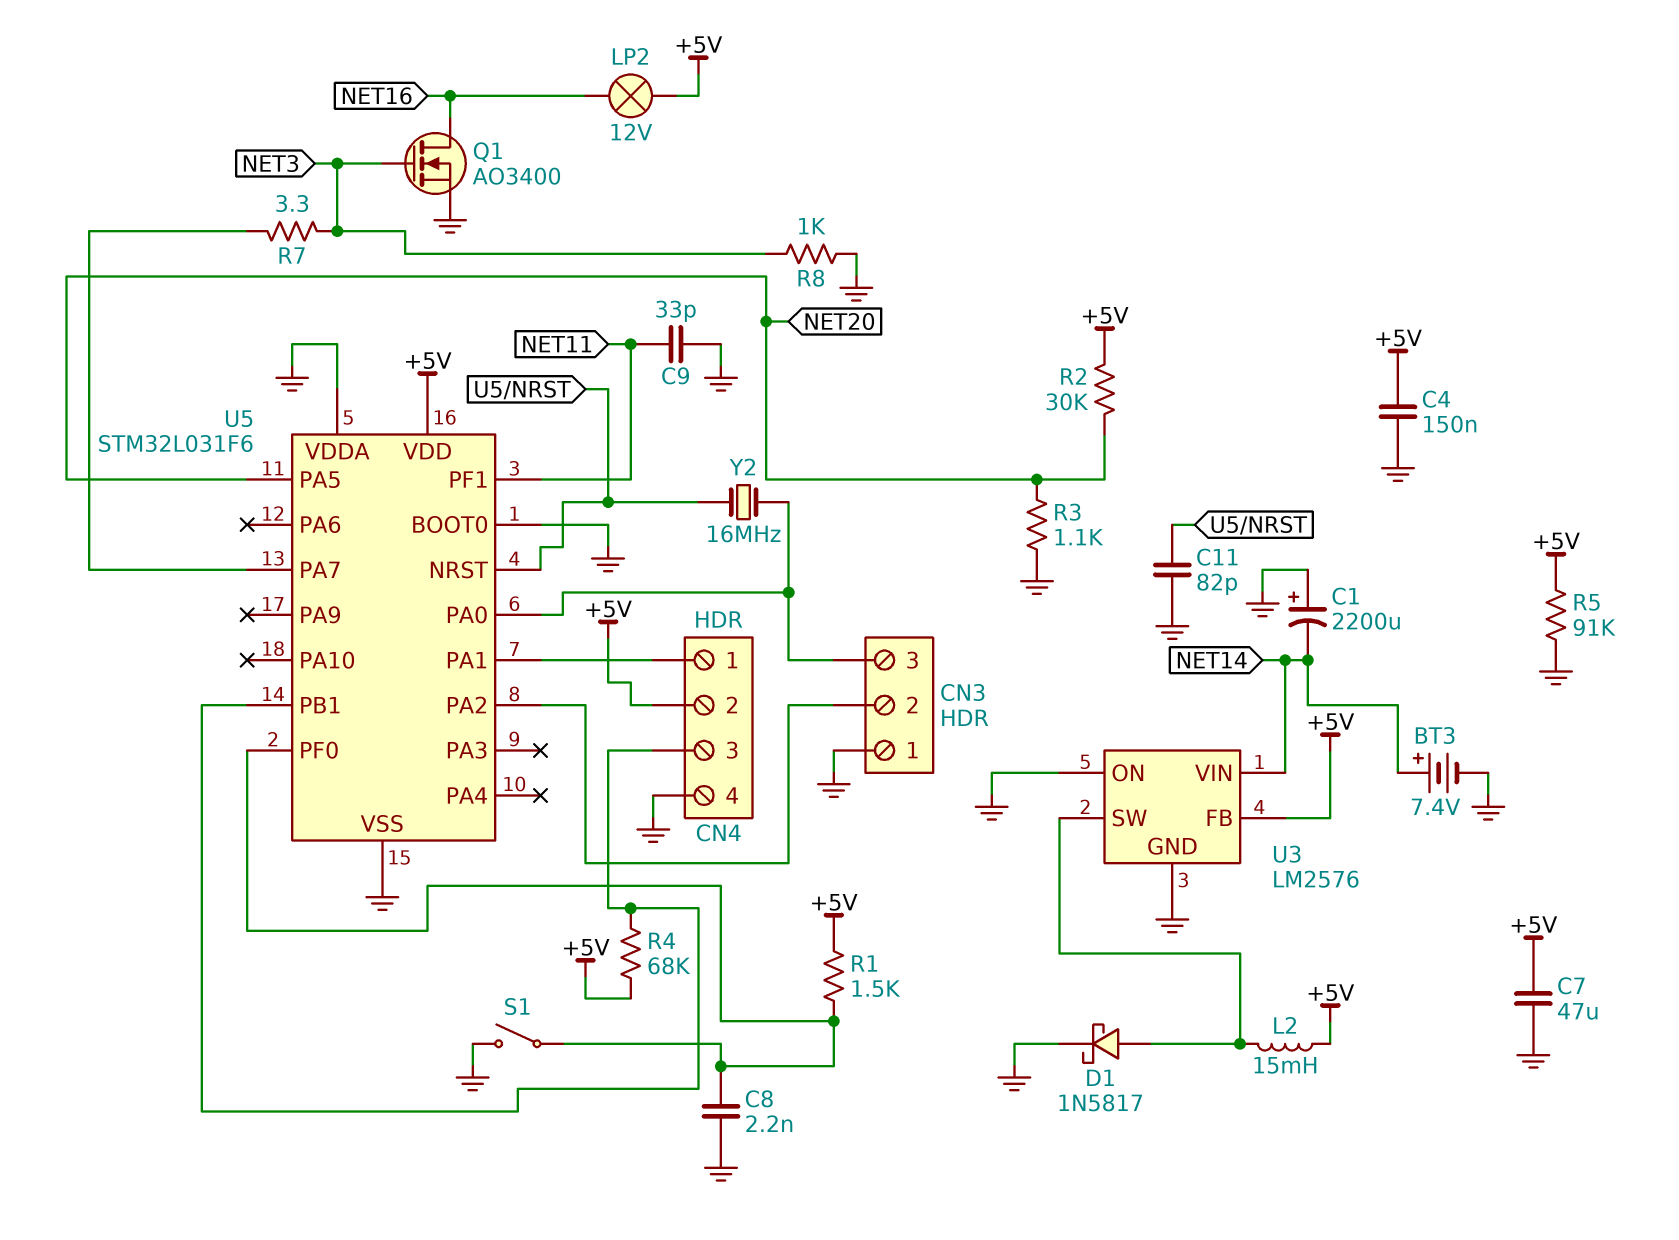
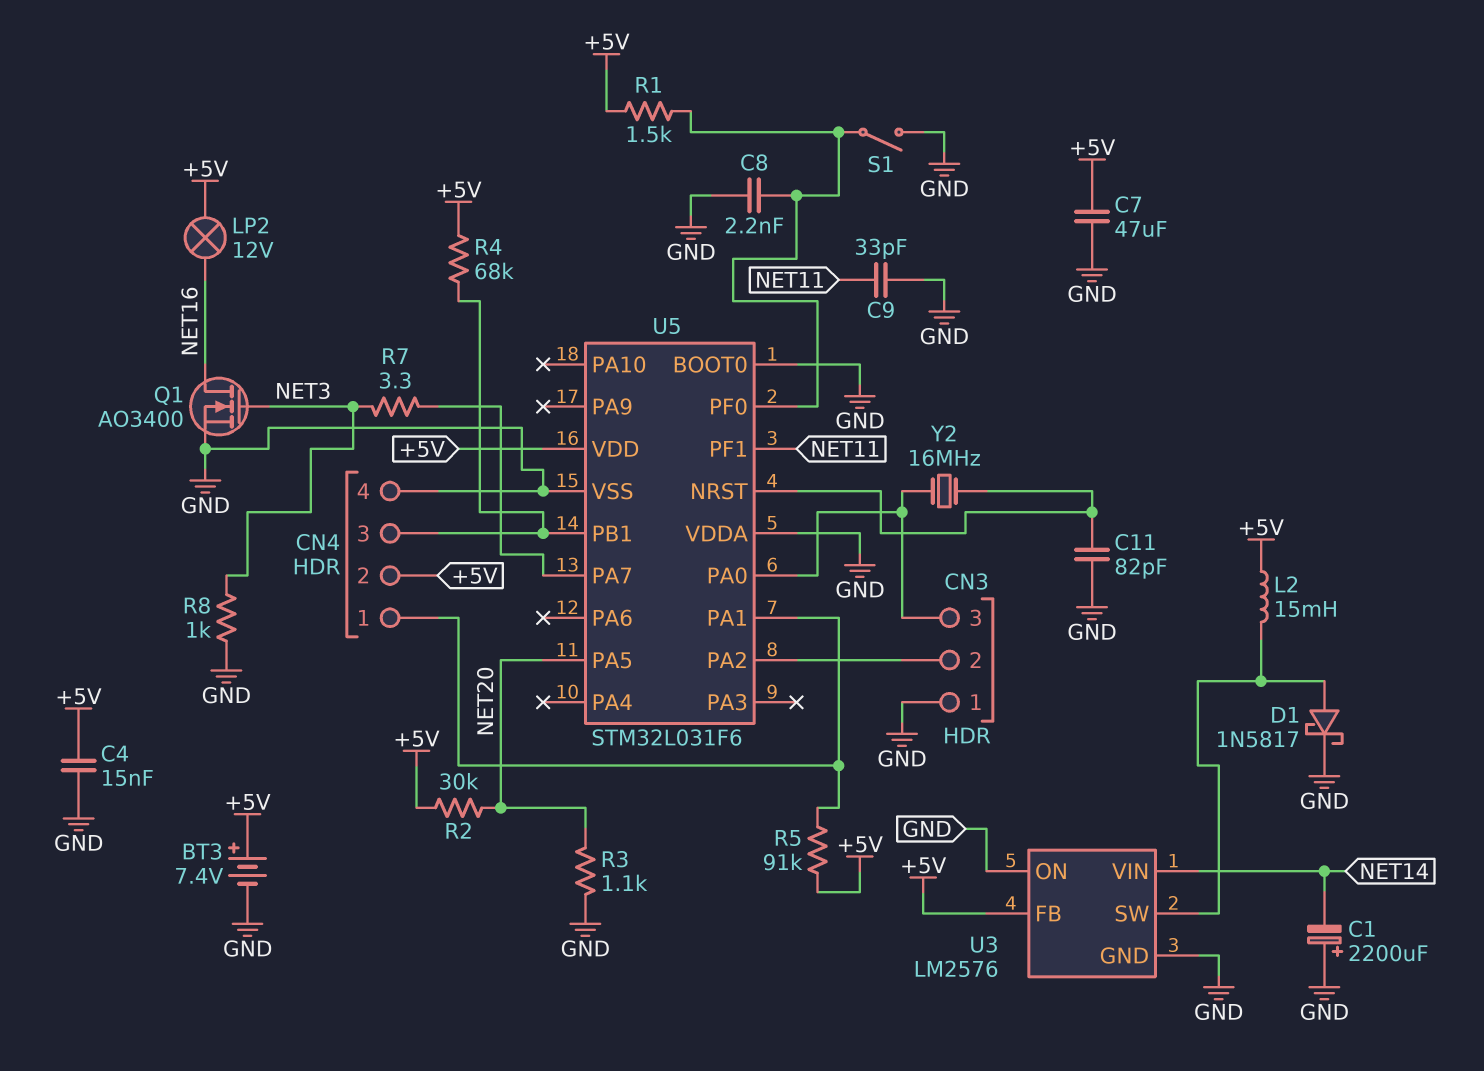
BT3: 7.4V (plus NET14, minus GND) -> 7.4V (plus +5V, minus GND)
C4: 150nF (+5V, GND) -> 15nF (+5V, GND)
R5: 91k (+5V, GND) -> 91k (+5V, CN4/1)

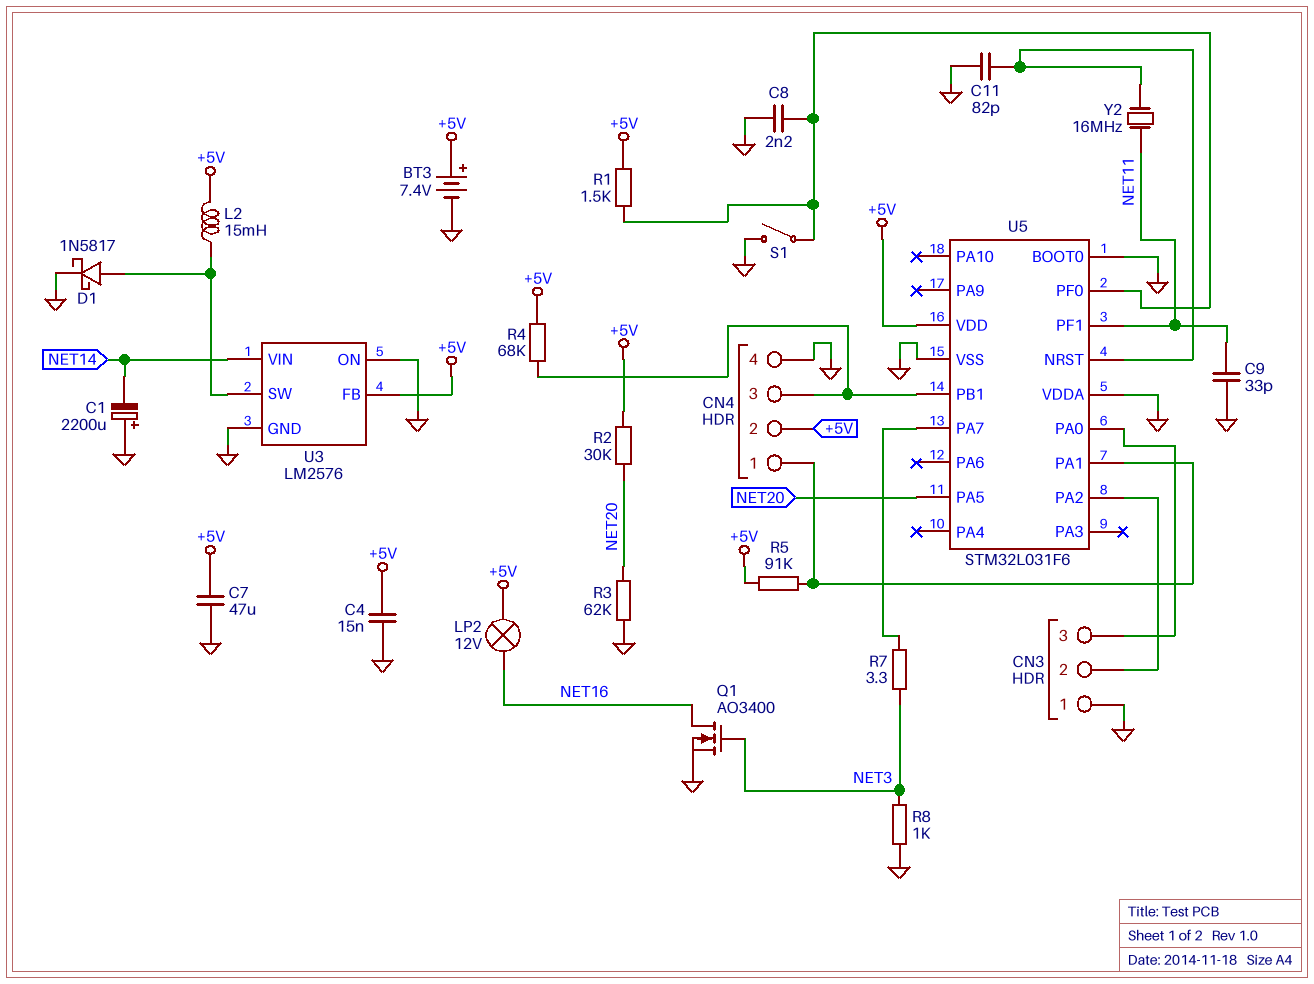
R3: 1.1k (GND, NET20) -> 62k (GND, NET20)
Y2: 16MHz (CN3/3, U5/NRST) -> 16MHz (NET11, U5/NRST)

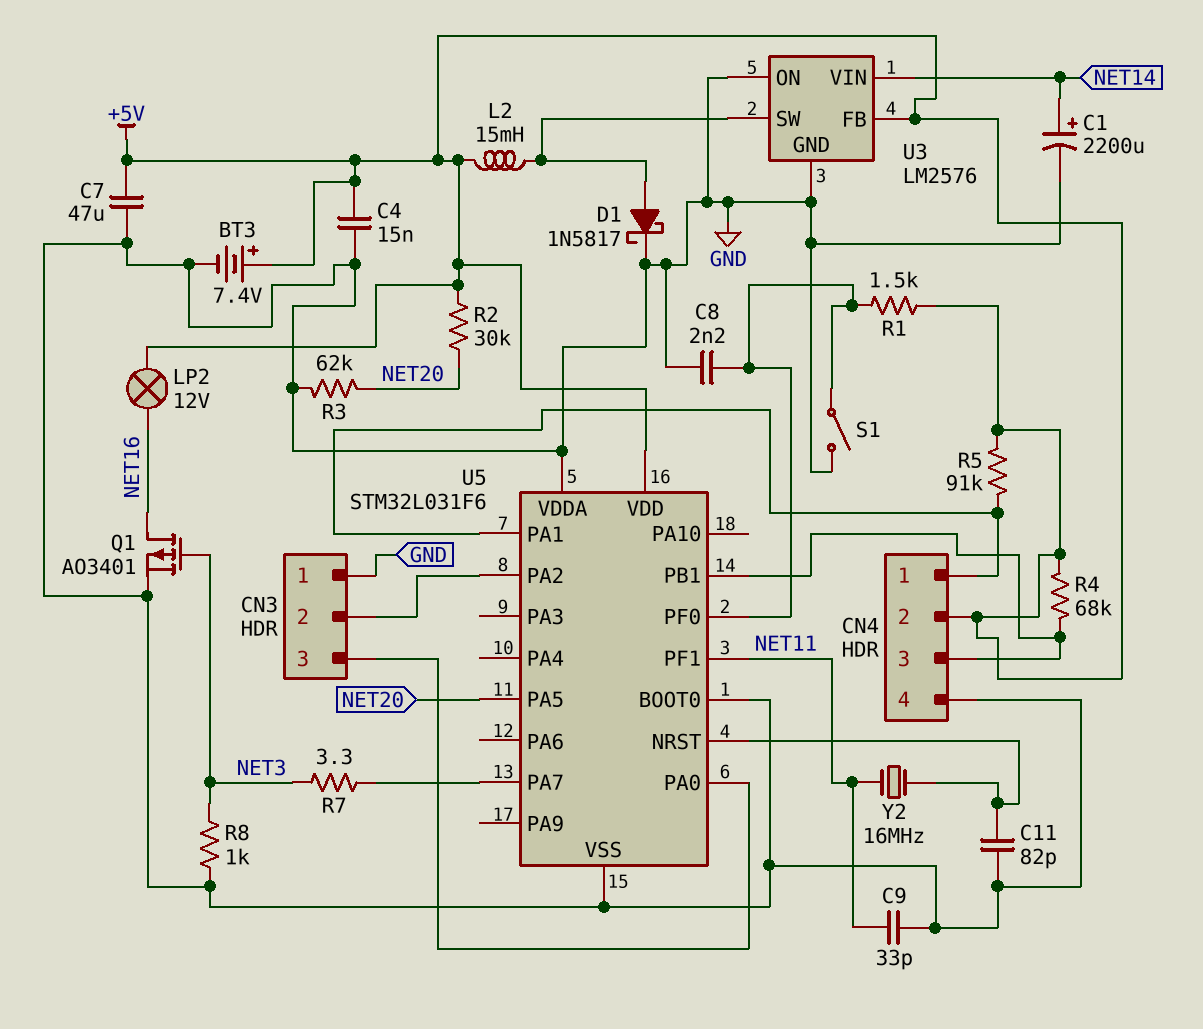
C1: 2200uF (plus GND, minus NET14) -> 2200uF (plus NET14, minus GND)
Q1: NMOS AO3400 (G NET3, D NET16, S GND) -> PMOS AO3401 (G NET3, D NET16, S GND)

